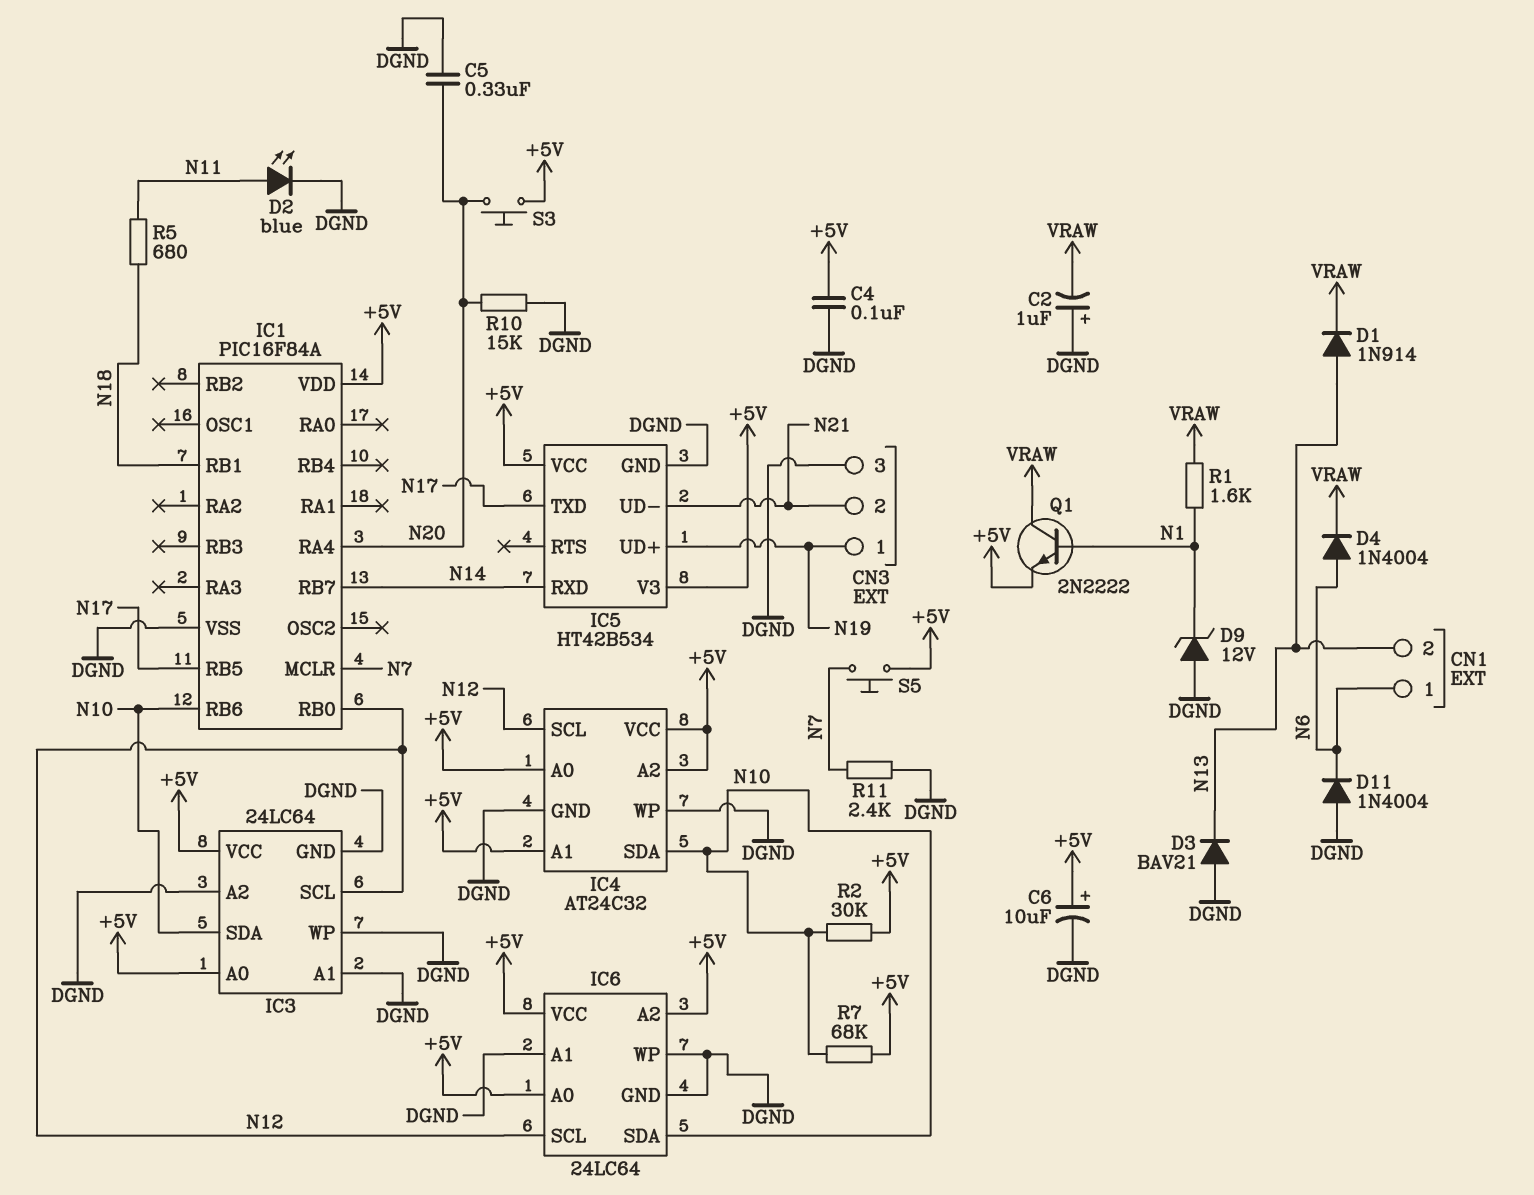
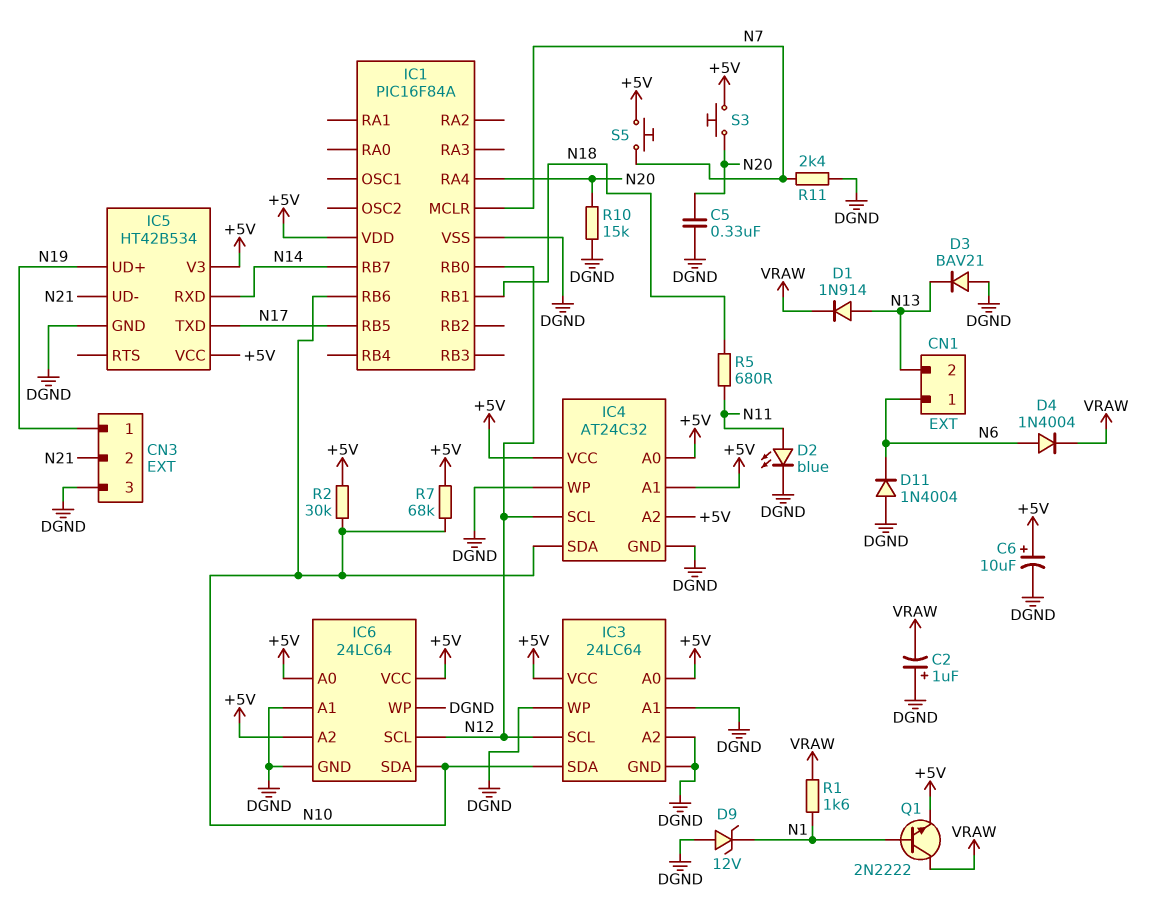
C4: 100nF (+5V, DGND) -> none

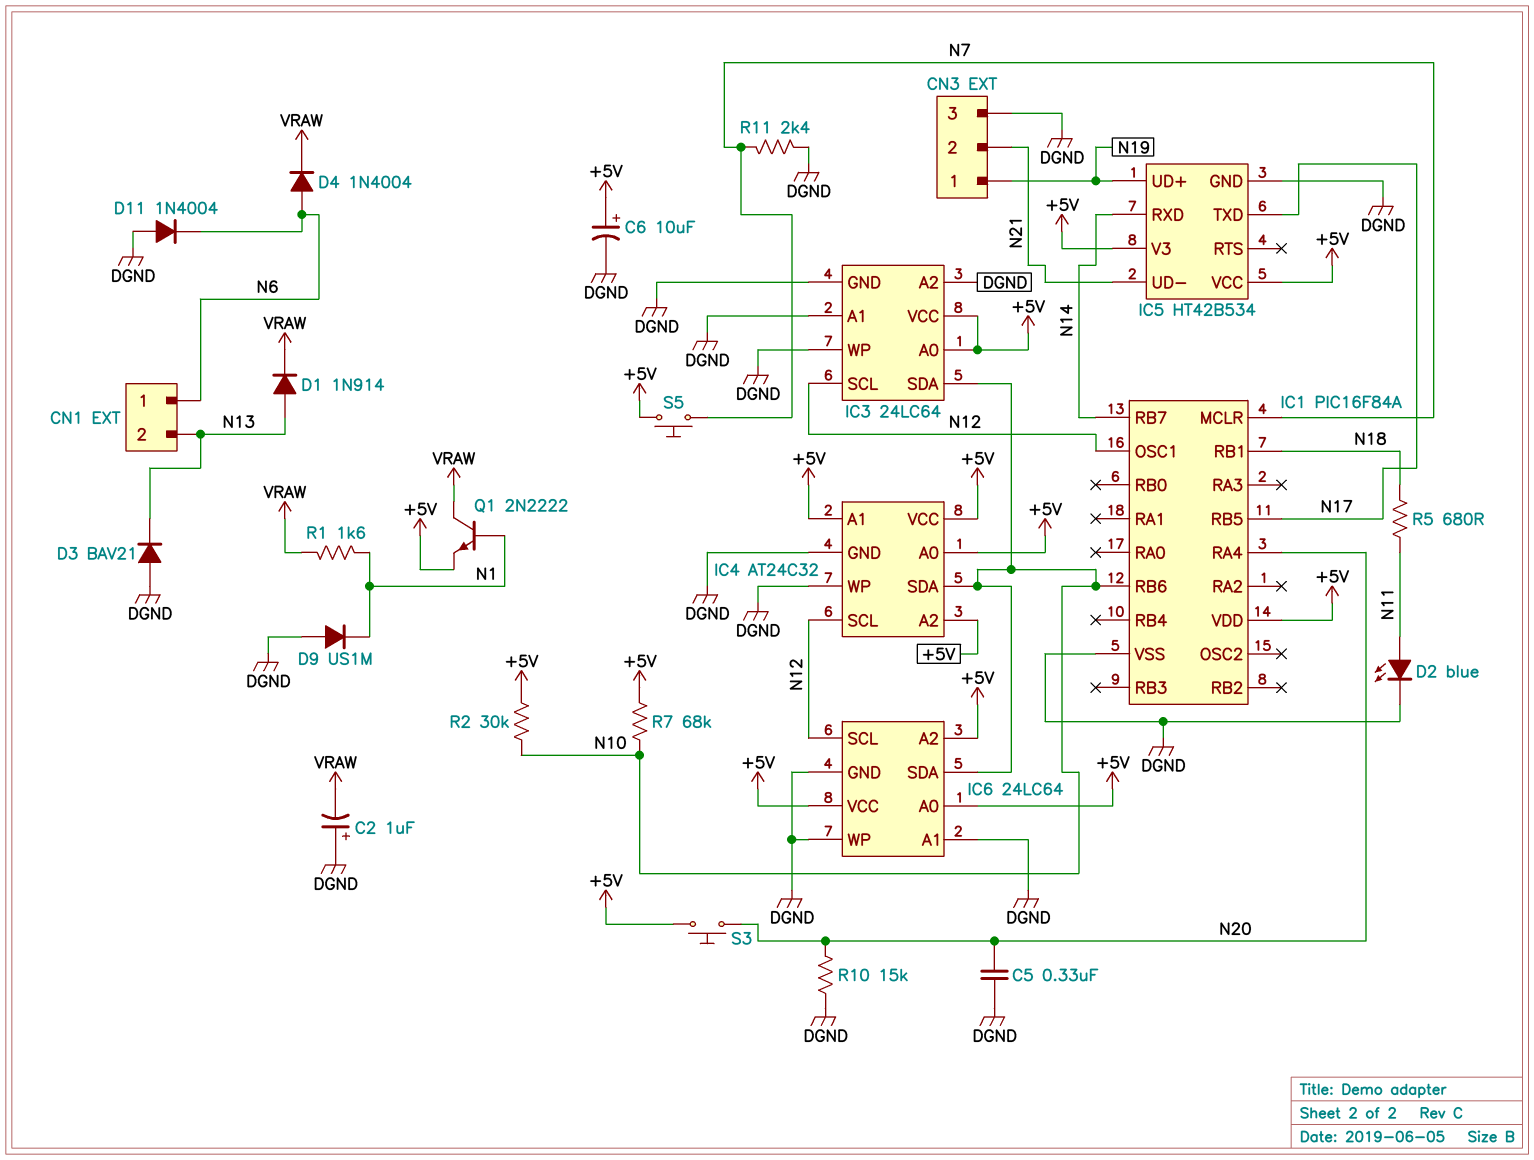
D9: zener 12V (A DGND, K N1) -> diode US1M (A DGND, K N1)
IC1 pin OSC1: none -> N12
IC1 pin RB0: N12 -> none

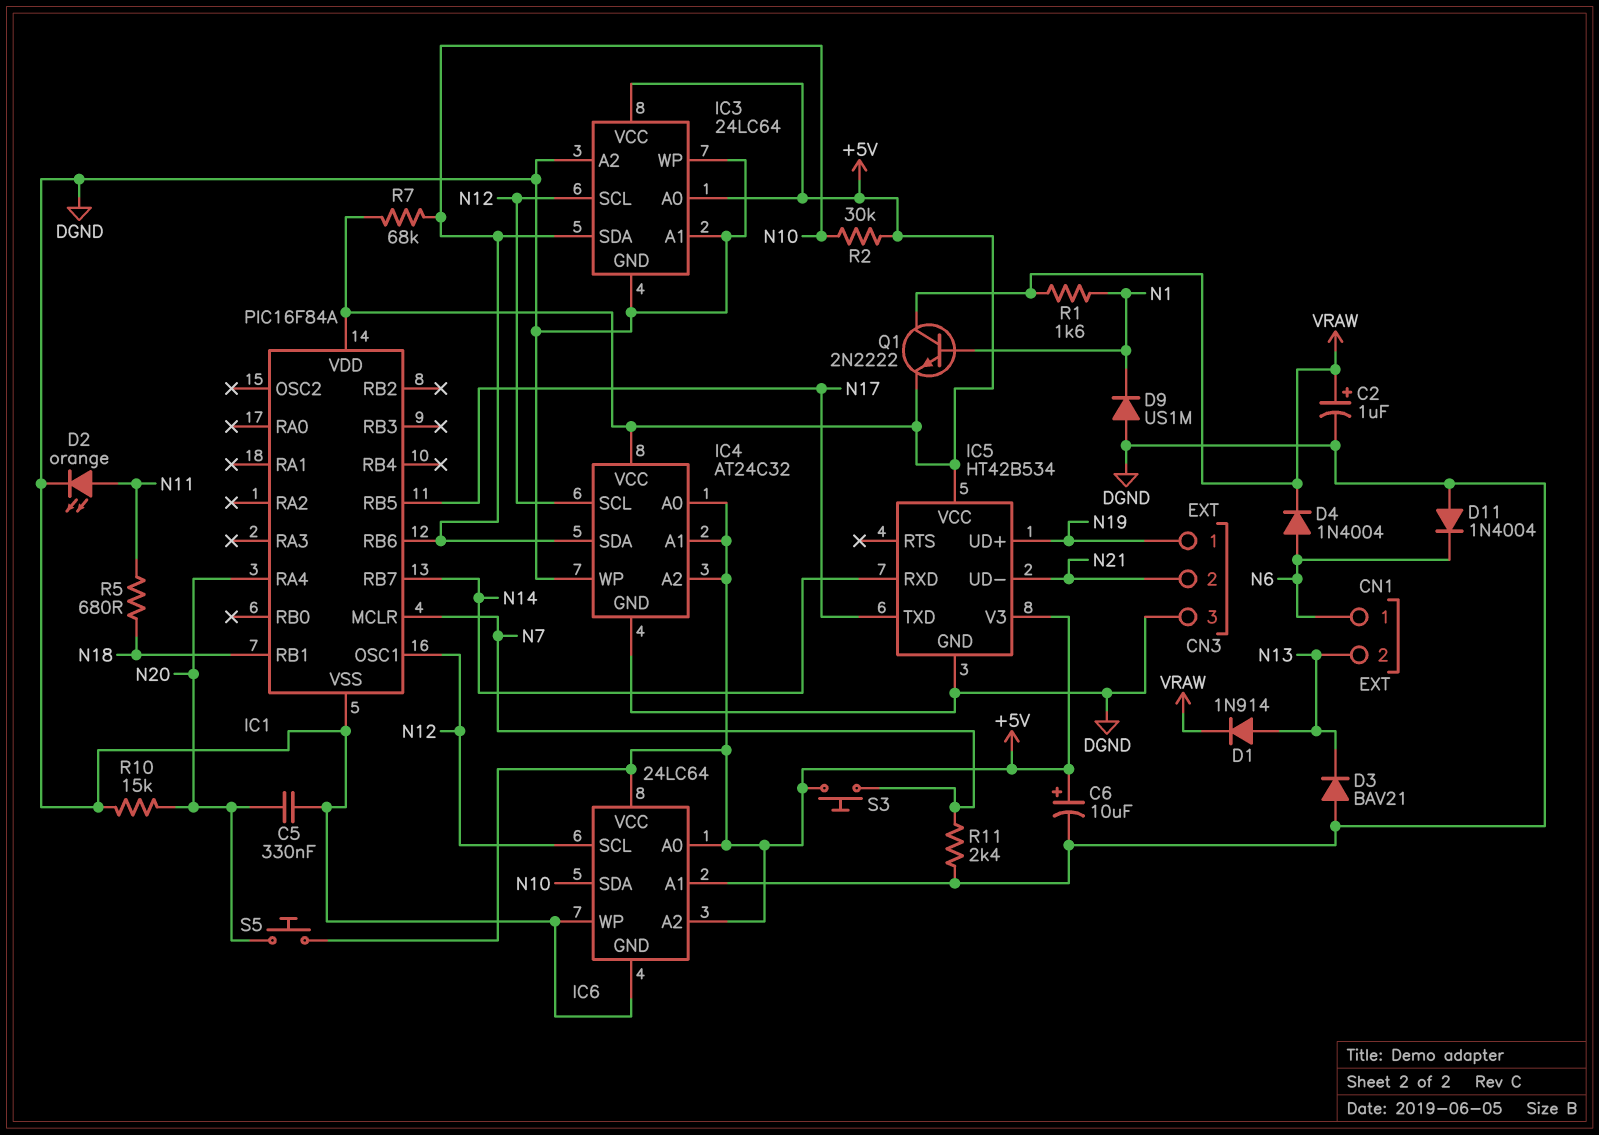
C2: 1uF (plus DGND, minus VRAW) -> 1uF (plus VRAW, minus DGND)
D2: LED blue (A N11, K DGND) -> LED orange (A N11, K DGND)
S3: button (+5V, N20) -> button (+5V, N7)
S5: button (+5V, N7) -> button (+5V, N20)

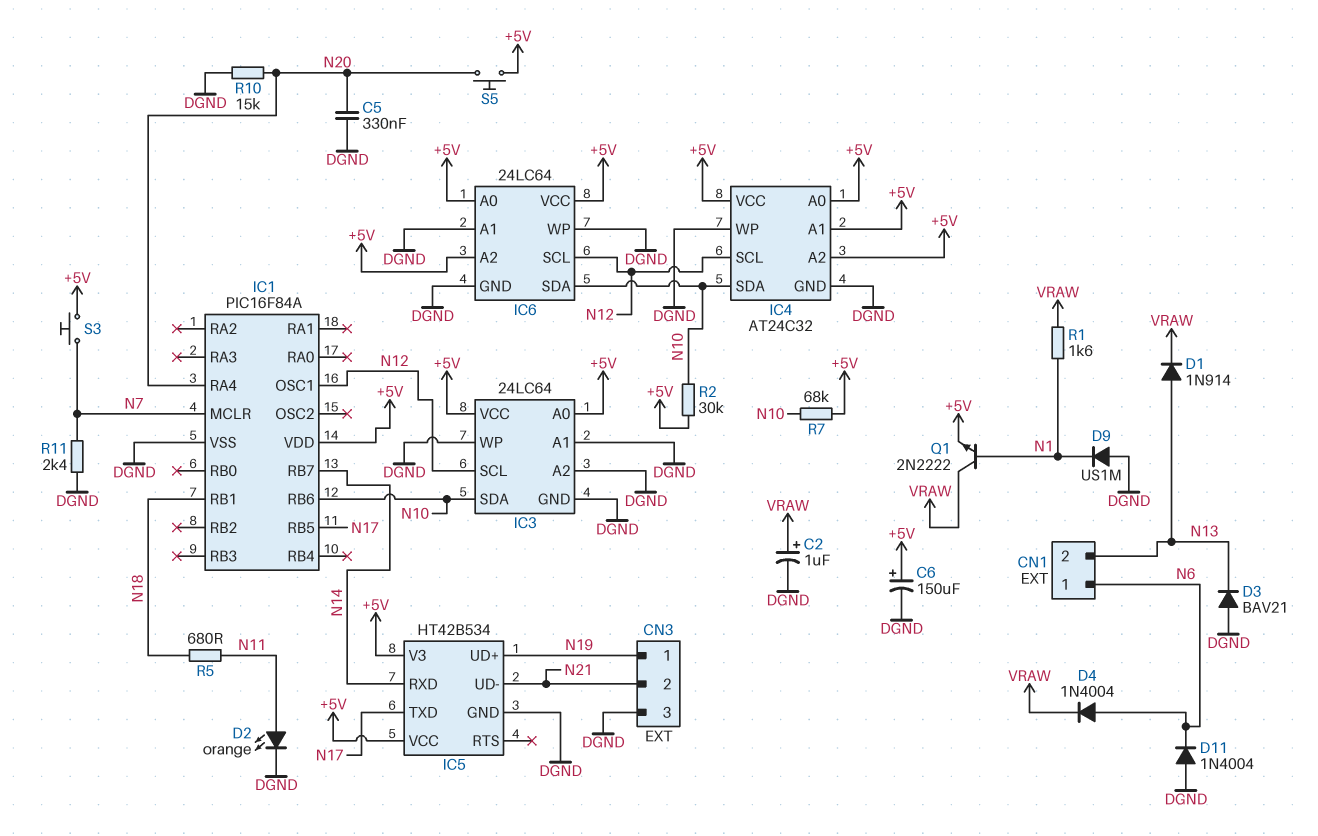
C6: 10uF (plus +5V, minus DGND) -> 150uF (plus +5V, minus DGND)

